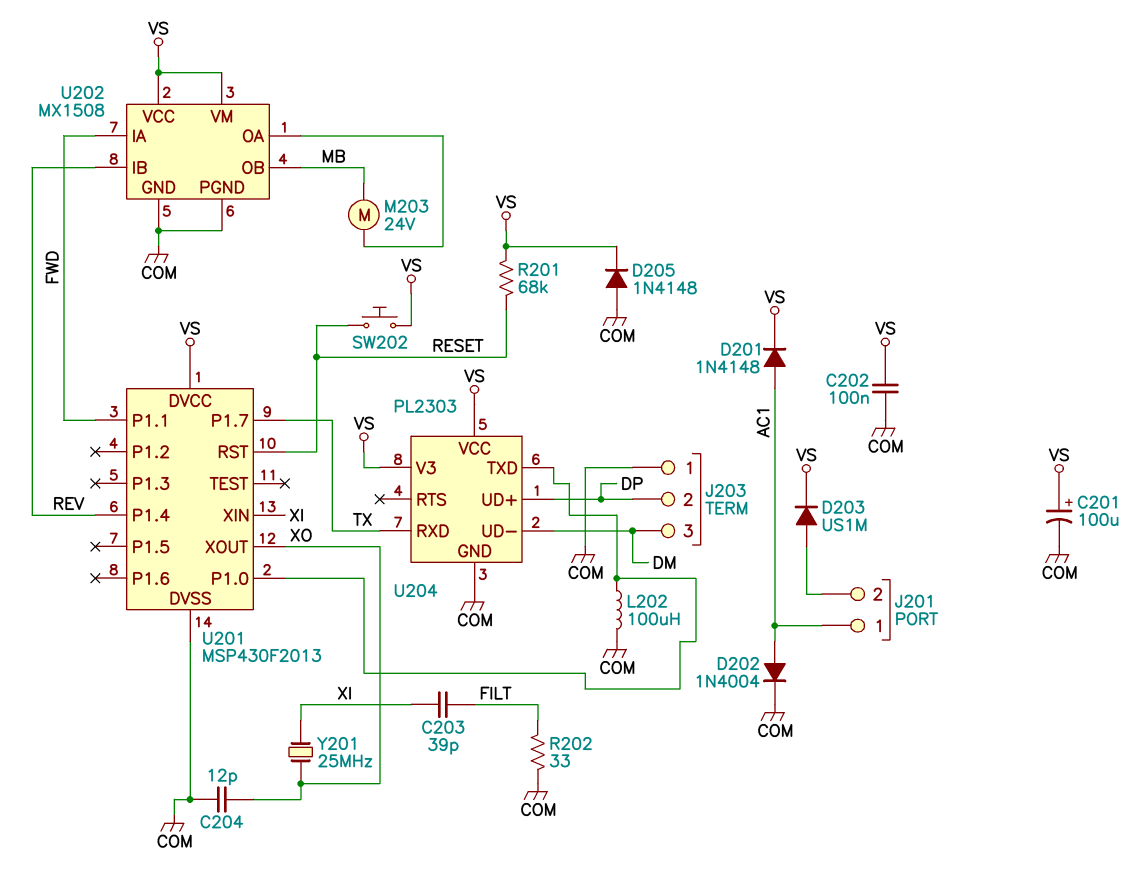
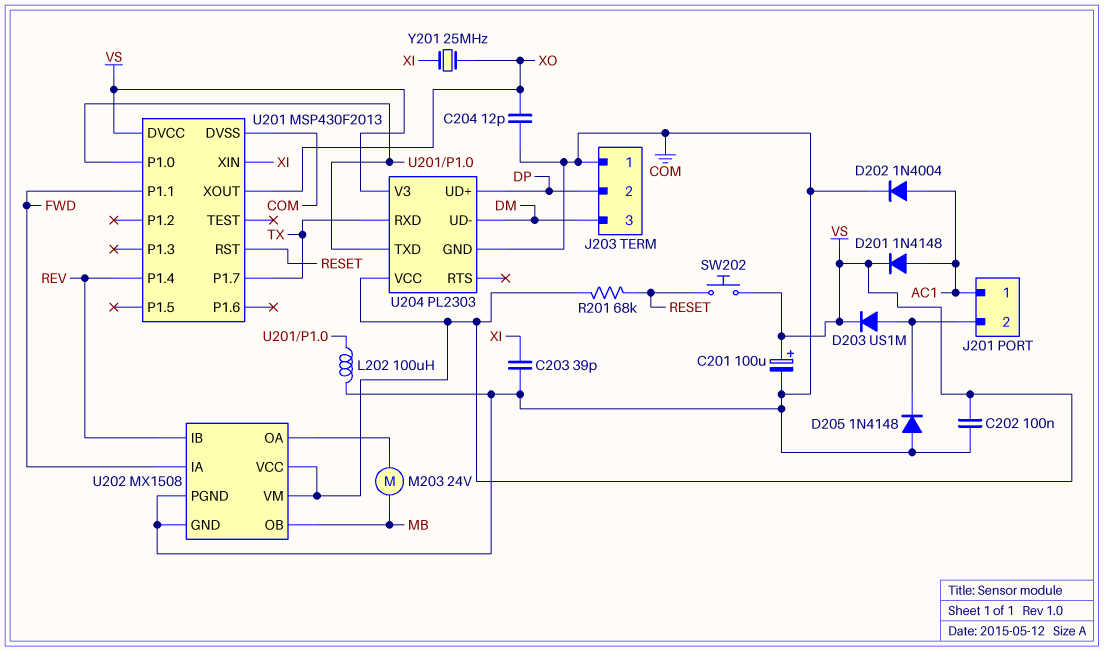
C203: 39pF (FILT, XI) -> 39pF (COM, XI)
D205: diode 1N4148 (A COM, K VS) -> diode 1N4148 (A COM, K J201/2)
R202: 33 (COM, FILT) -> none

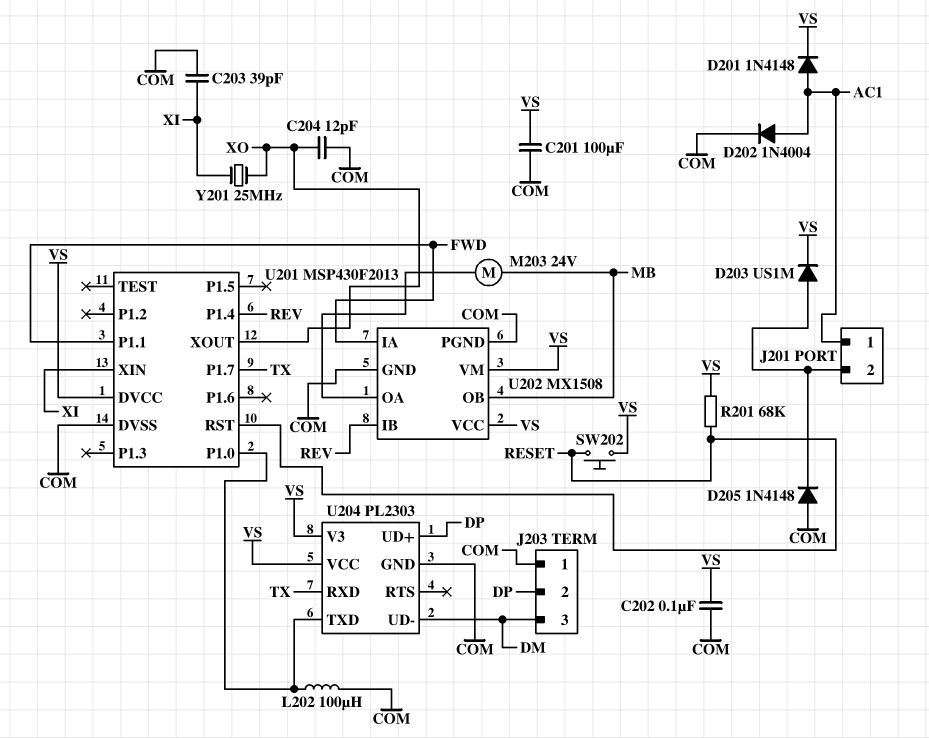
C201: 100uF (plus VS, minus COM) -> 100uF (COM, VS)

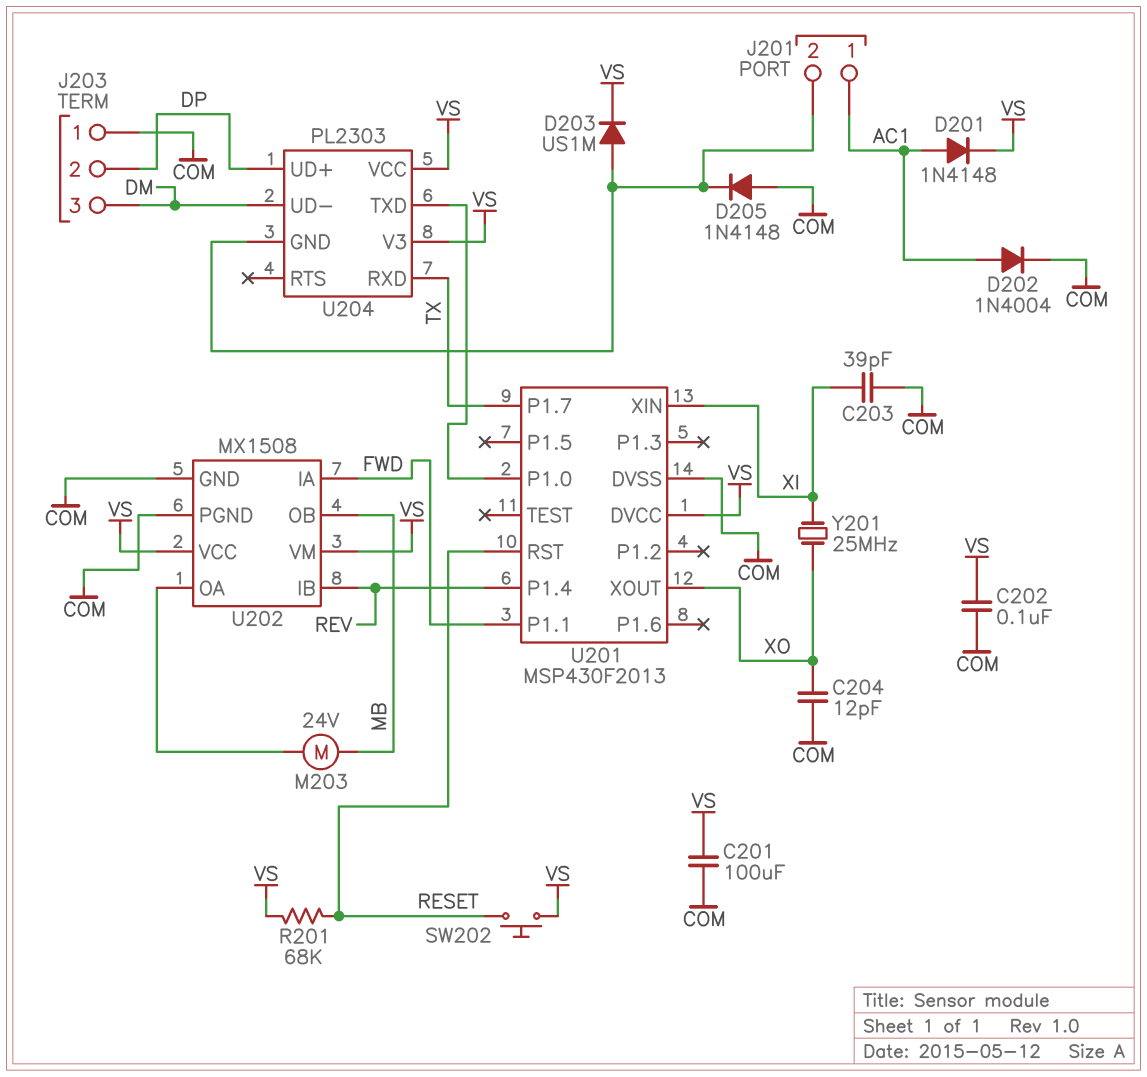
L202: 100uH (COM, U201/P1.0) -> none
U204 pin GND: COM -> J201/2

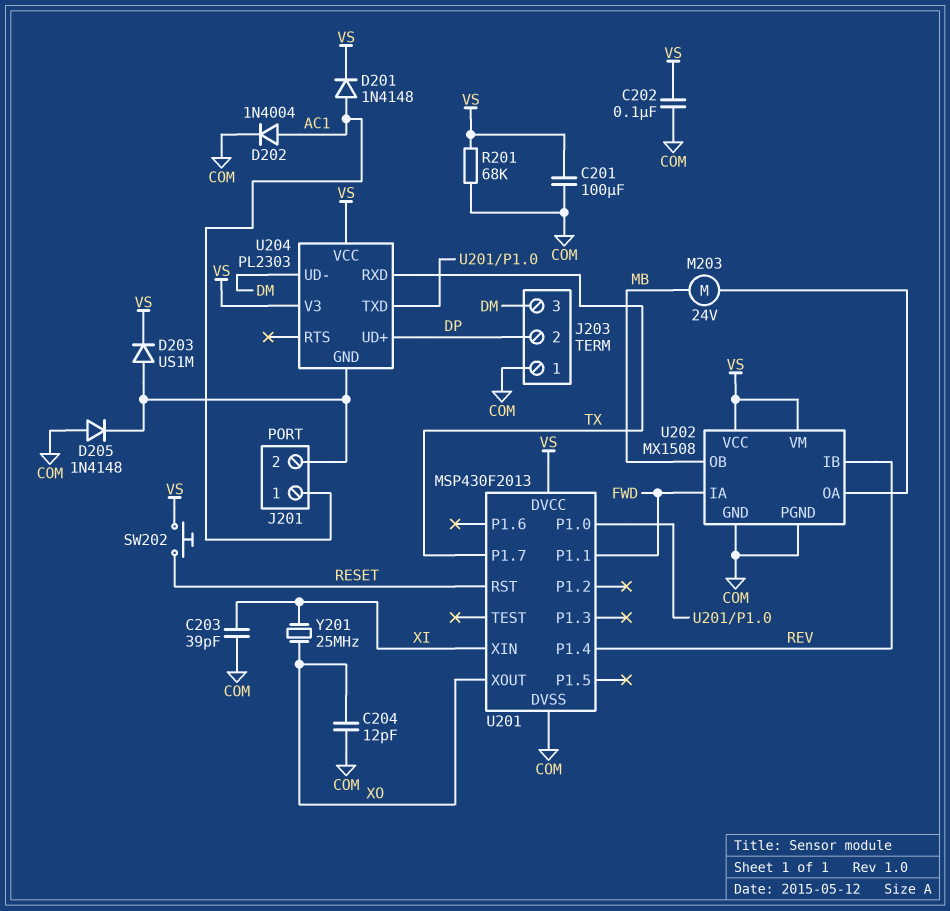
R201: 68k (RESET, VS) -> 68k (COM, VS)

